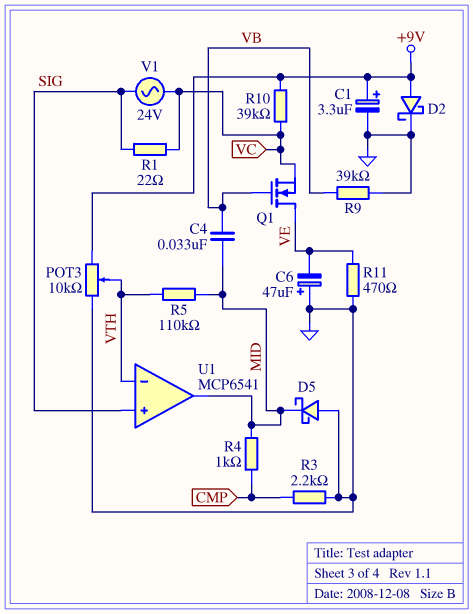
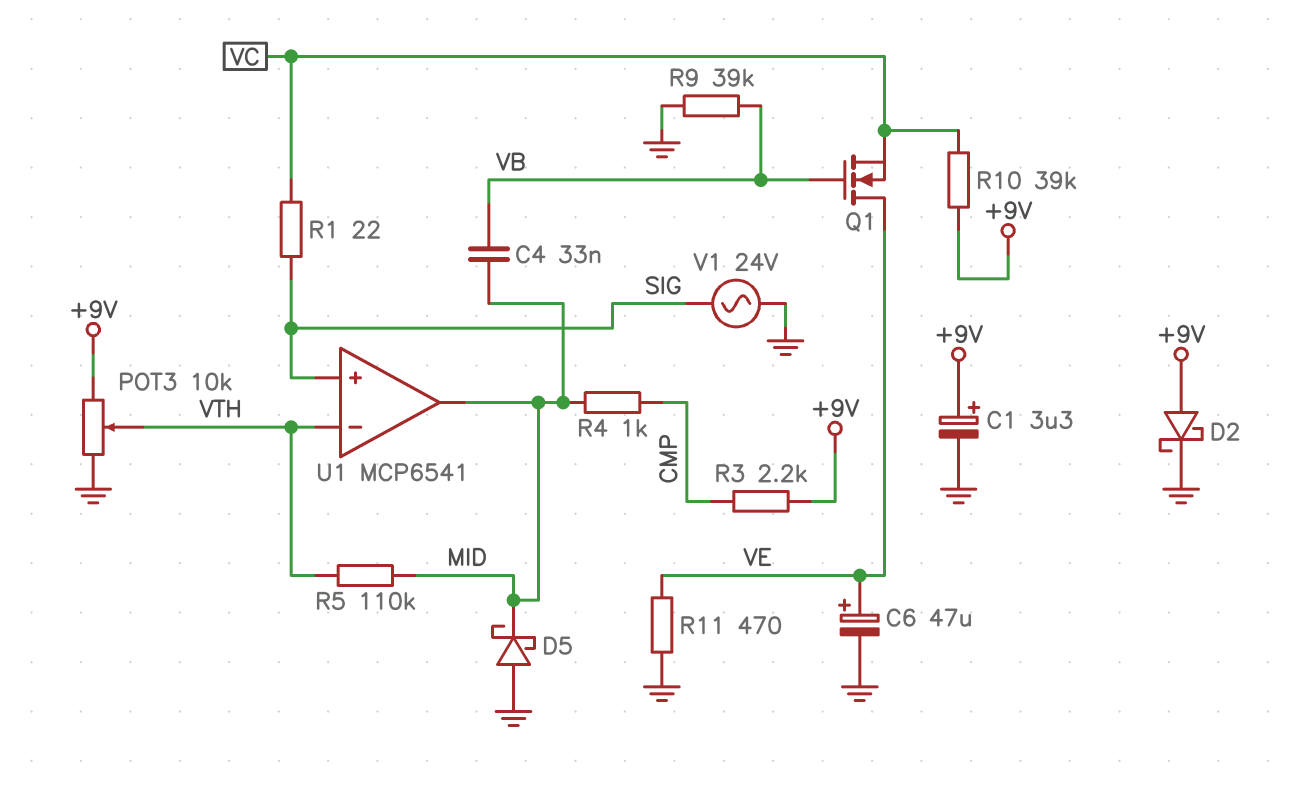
C6: 47uF (plus GND, minus VE) -> 47uF (plus VE, minus GND)
R3: 2.2k (CMP, GND) -> 2.2k (+9V, CMP)
V1: AC 24V (SIG, VC) -> AC 24V (GND, SIG)

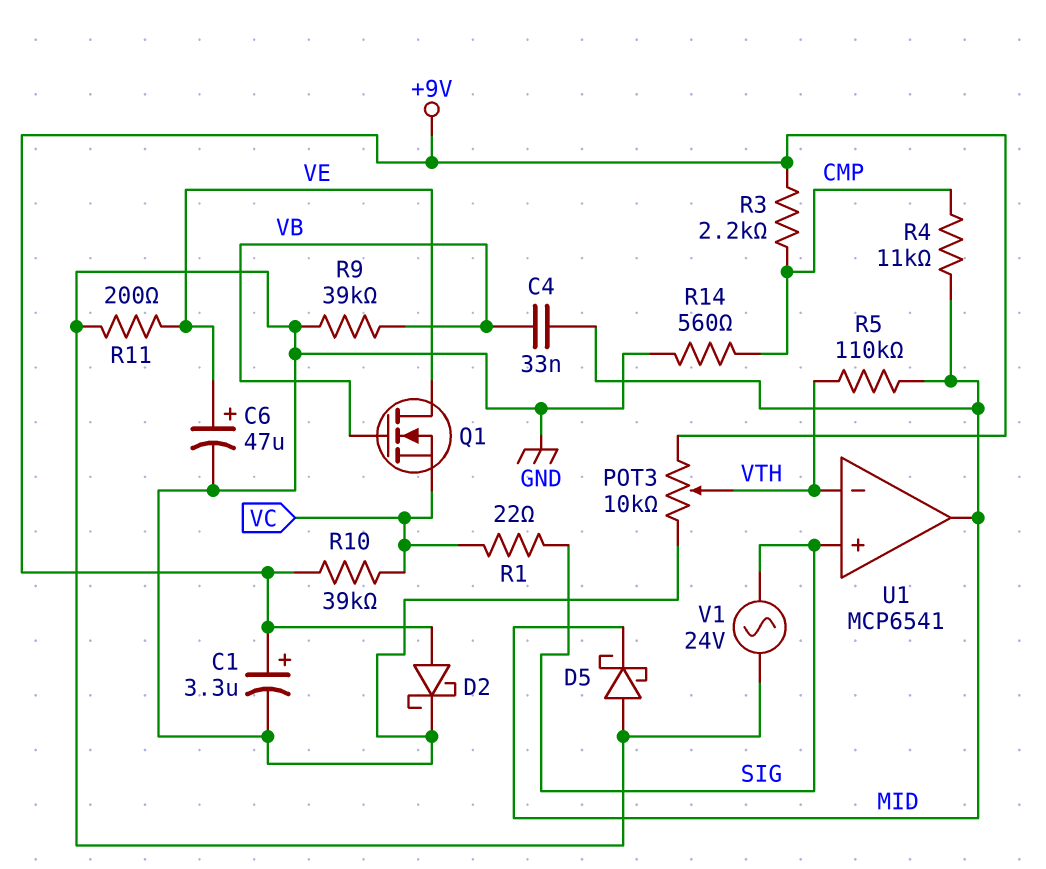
R4: 1k (CMP, MID) -> 11k (CMP, MID)
R11: 470 (GND, VE) -> 200 (GND, VE)
R14: none -> 560 (CMP, GND)

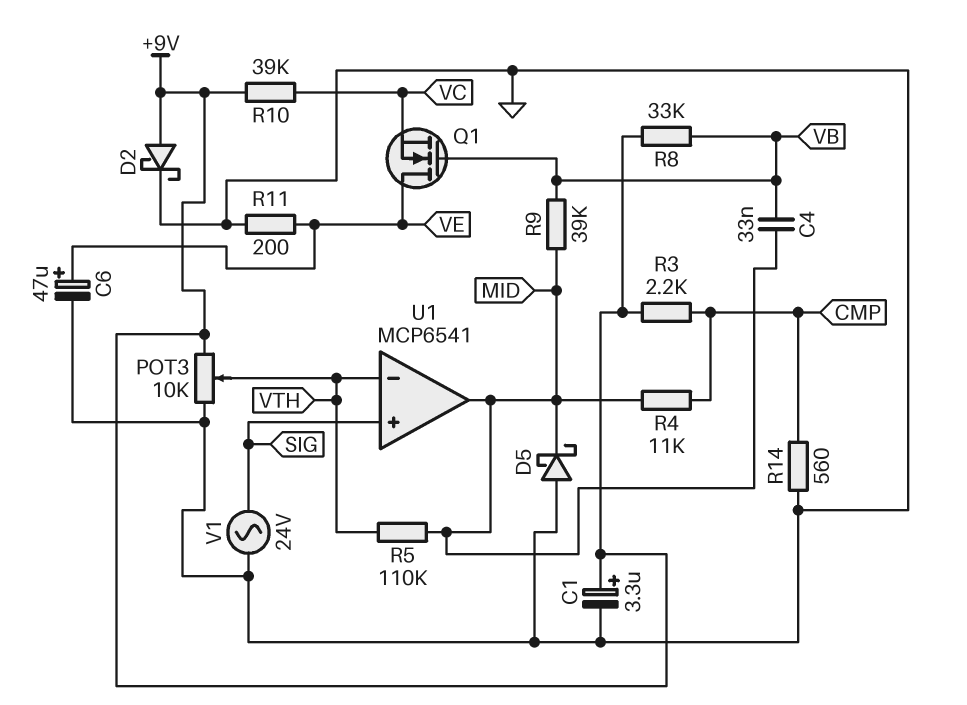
R1: 22 (SIG, VC) -> none
R8: none -> 33k (+9V, VB)
R9: 39k (GND, VB) -> 39k (MID, VB)

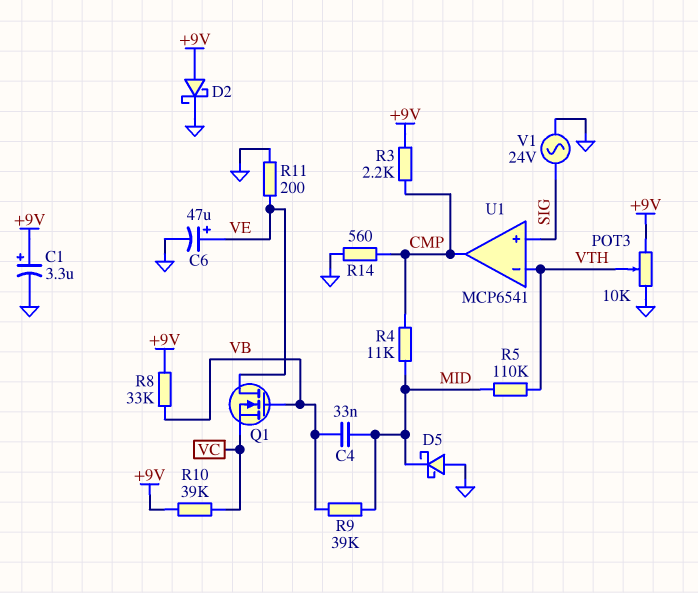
U1 pin out: MID -> CMP

